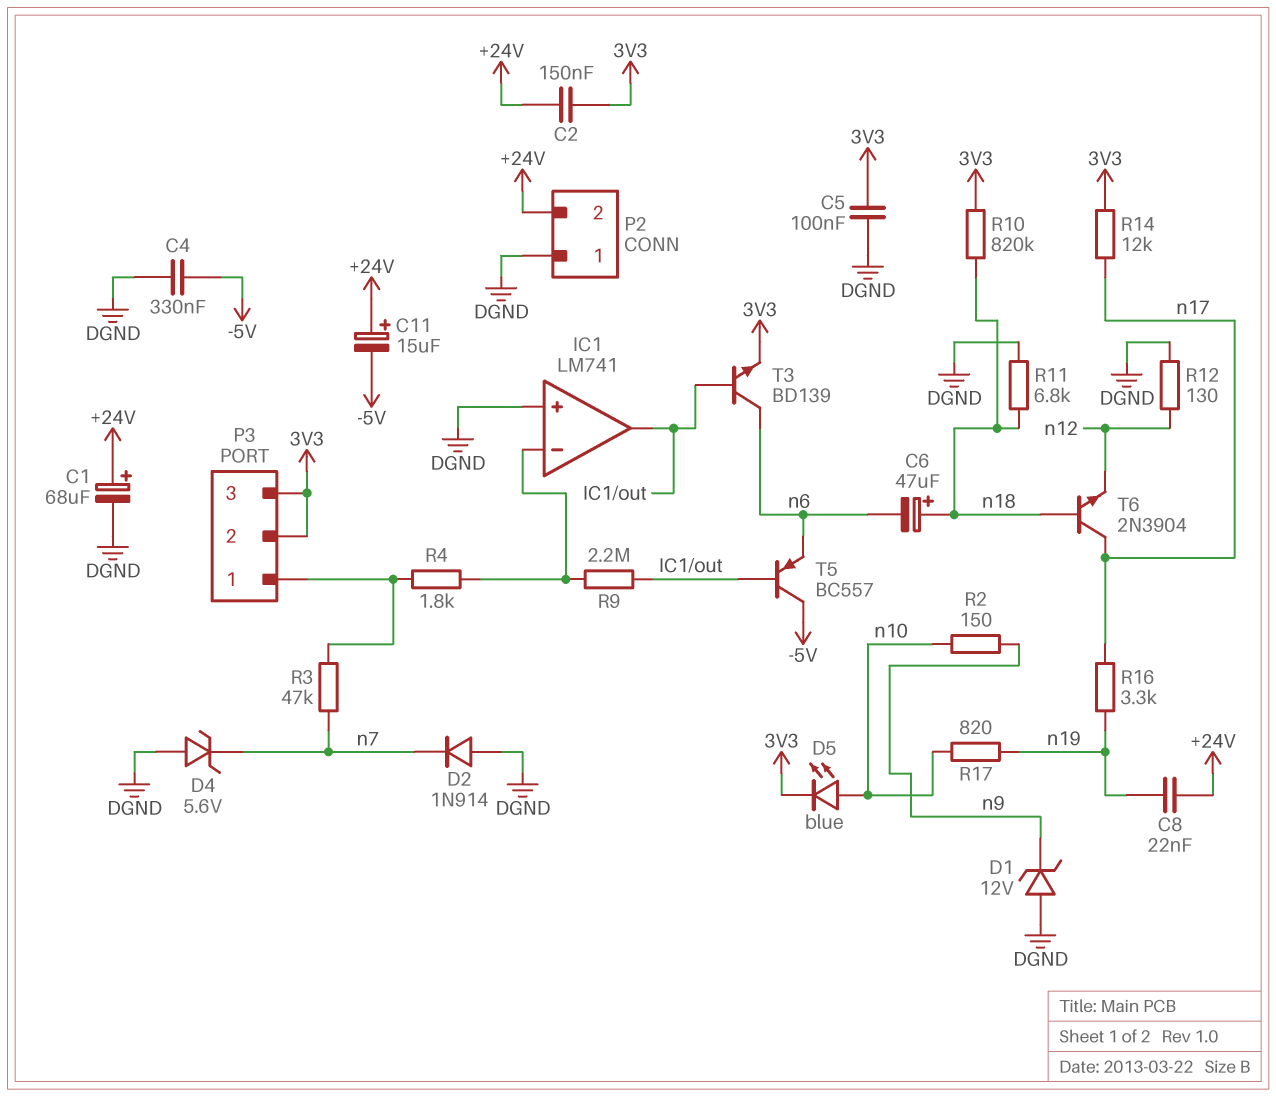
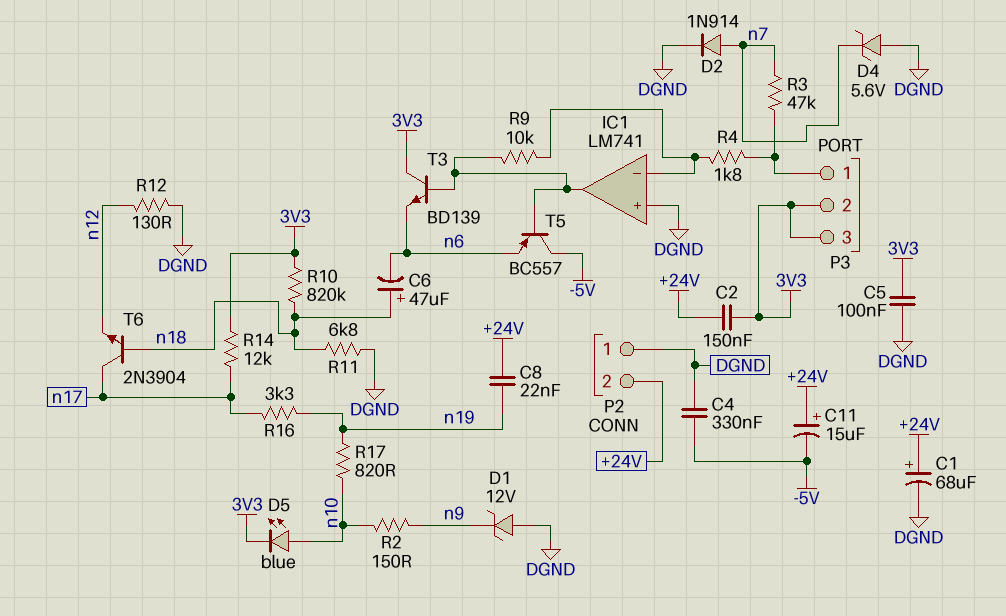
D2: diode 1N914 (A DGND, K n7) -> diode 1N914 (A n7, K DGND)
R9: 2.2M (IC1/in-, IC1/out) -> 10k (IC1/in-, IC1/out)
T3: NPN BD139 (B IC1/out, C n6, E 3V3) -> NPN BD139 (B IC1/out, C 3V3, E n6)

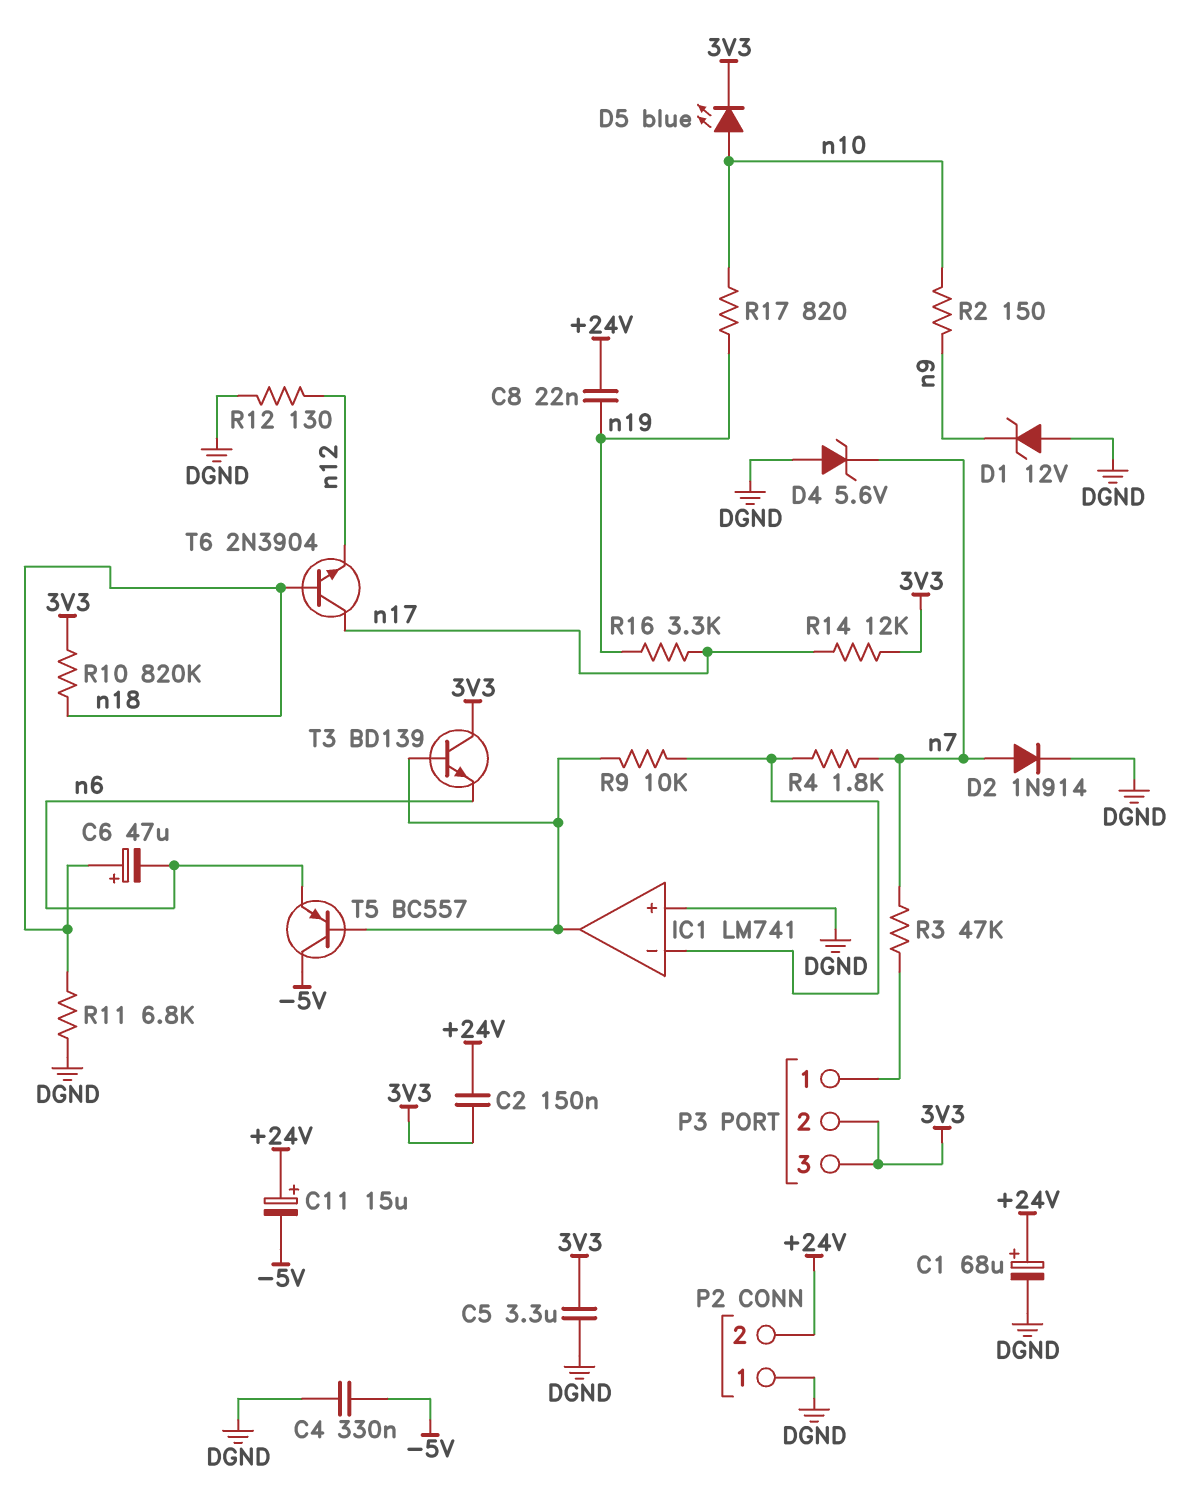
C5: 100nF (3V3, DGND) -> 3.3uF (3V3, DGND)
R4: 1.8k (IC1/in-, P3/1) -> 1.8k (IC1/in-, n7)

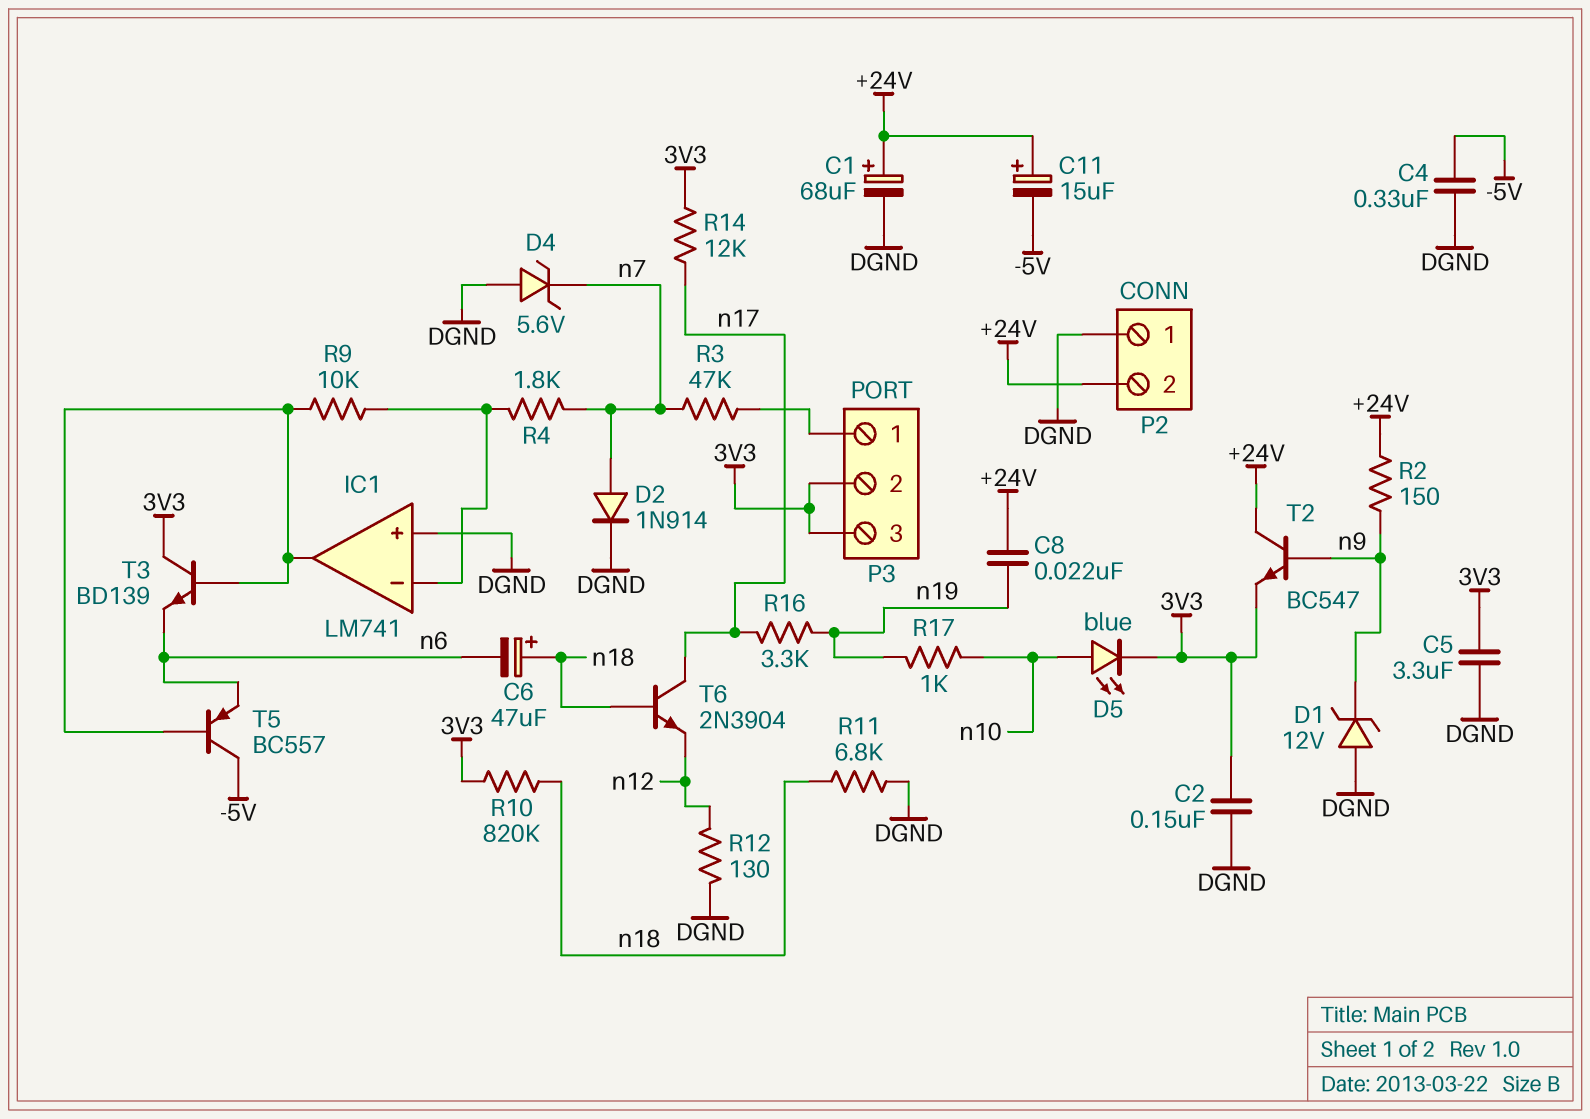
C2: 150nF (+24V, 3V3) -> 150nF (3V3, DGND)
R2: 150 (n9, n10) -> 150 (+24V, n9)
R17: 820 (n10, n19) -> 1k (n10, n19)
T2: none -> NPN BC547 (B n9, C +24V, E 3V3)

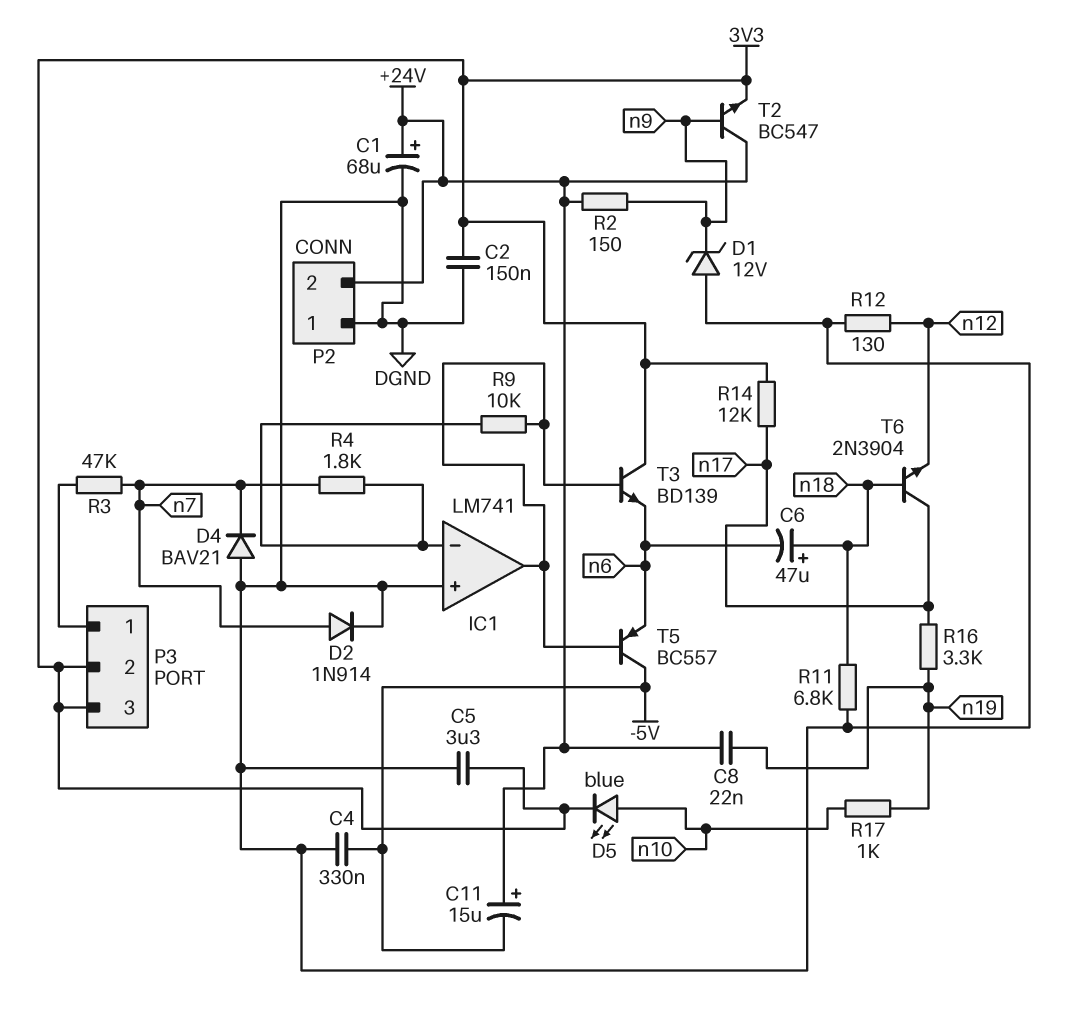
D4: zener 5.6V (A DGND, K n7) -> diode BAV21 (A DGND, K n7)
R10: 820k (3V3, n18) -> none

